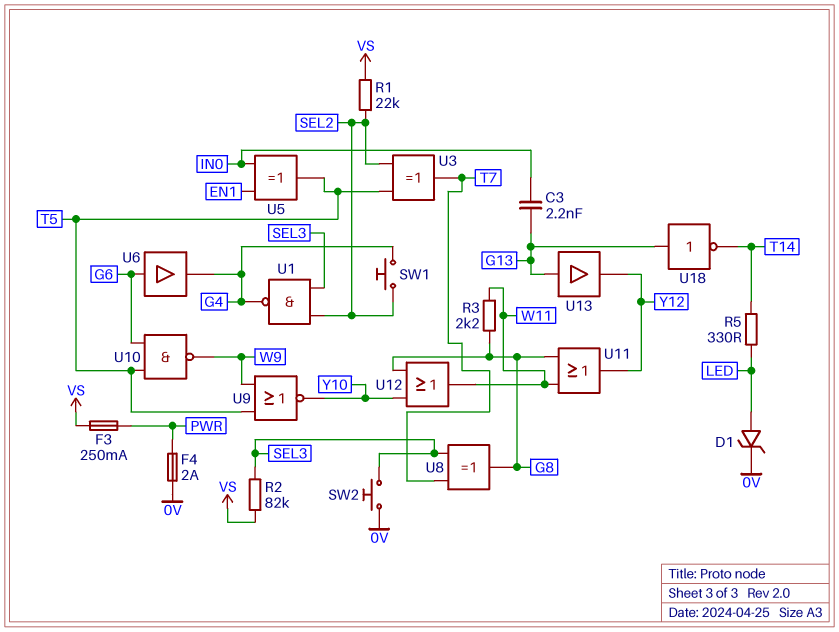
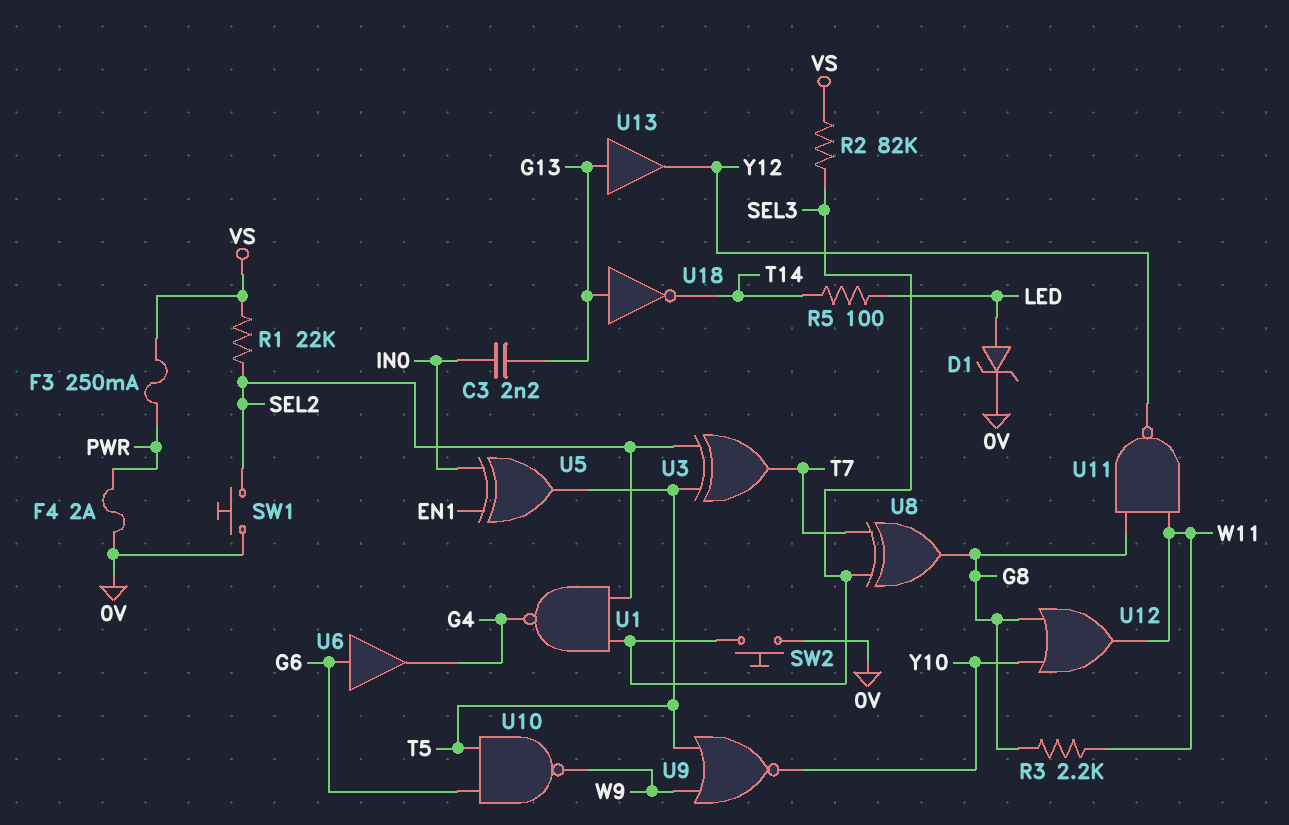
R5: 330 (LED, T14) -> 100 (LED, T14)
SW1: button (G4, SEL2) -> button (0V, SEL2)
U11: OR (in G8, in W11, out Y12) -> NAND (in G8, in W11, out Y12)

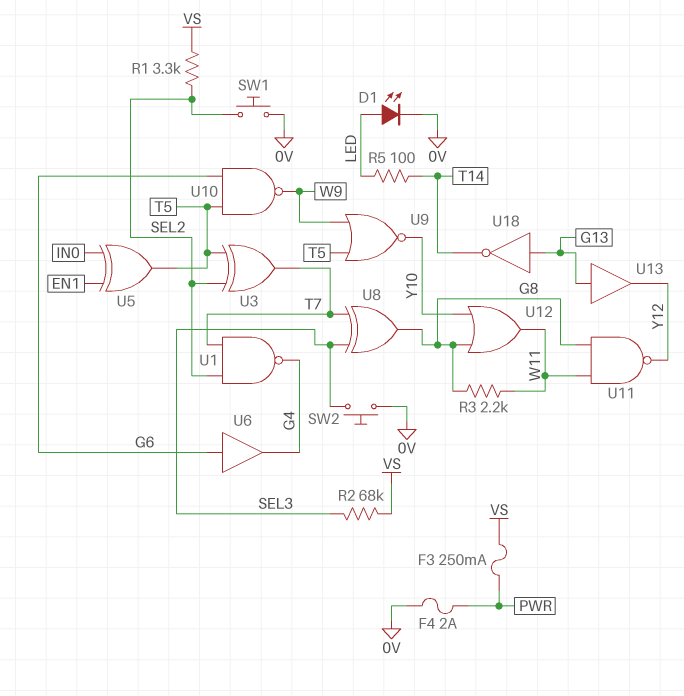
C3: 2.2nF (G13, IN0) -> none
D1: zener (A LED, K 0V) -> LED (A LED, K 0V)
R1: 22k (SEL2, VS) -> 3.3k (SEL2, VS)
R2: 82k (SEL3, VS) -> 68k (SEL3, VS)
U1: NAND (in SEL2, in SEL3, out G4) -> NAND (in SEL2, in T7, out G4)

